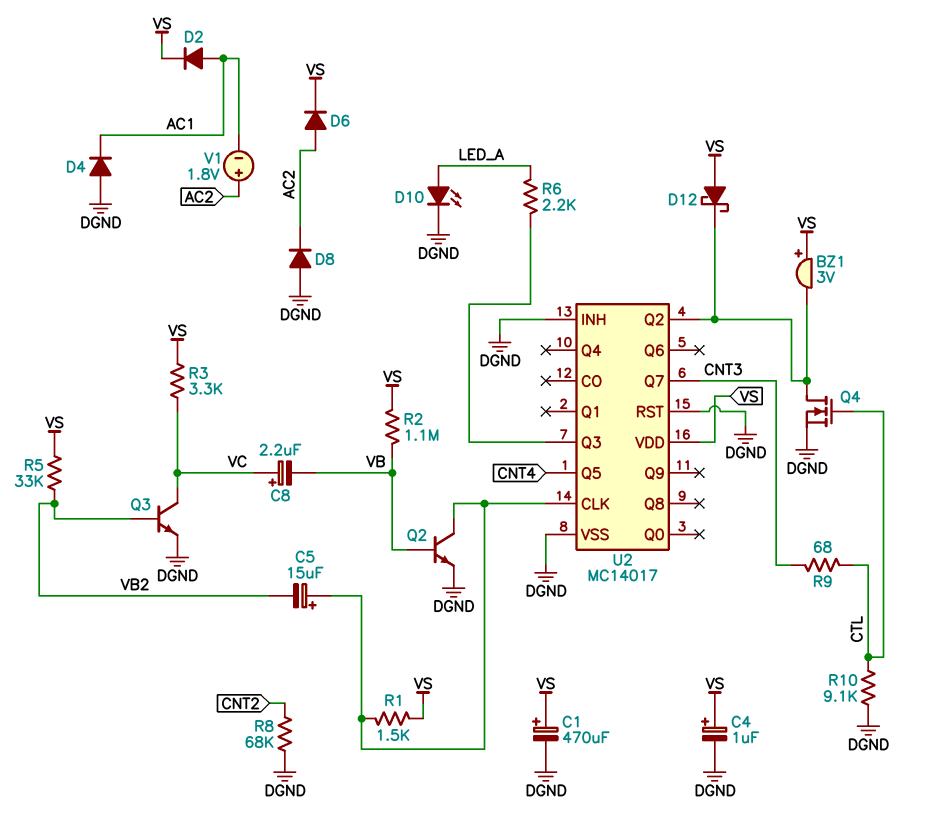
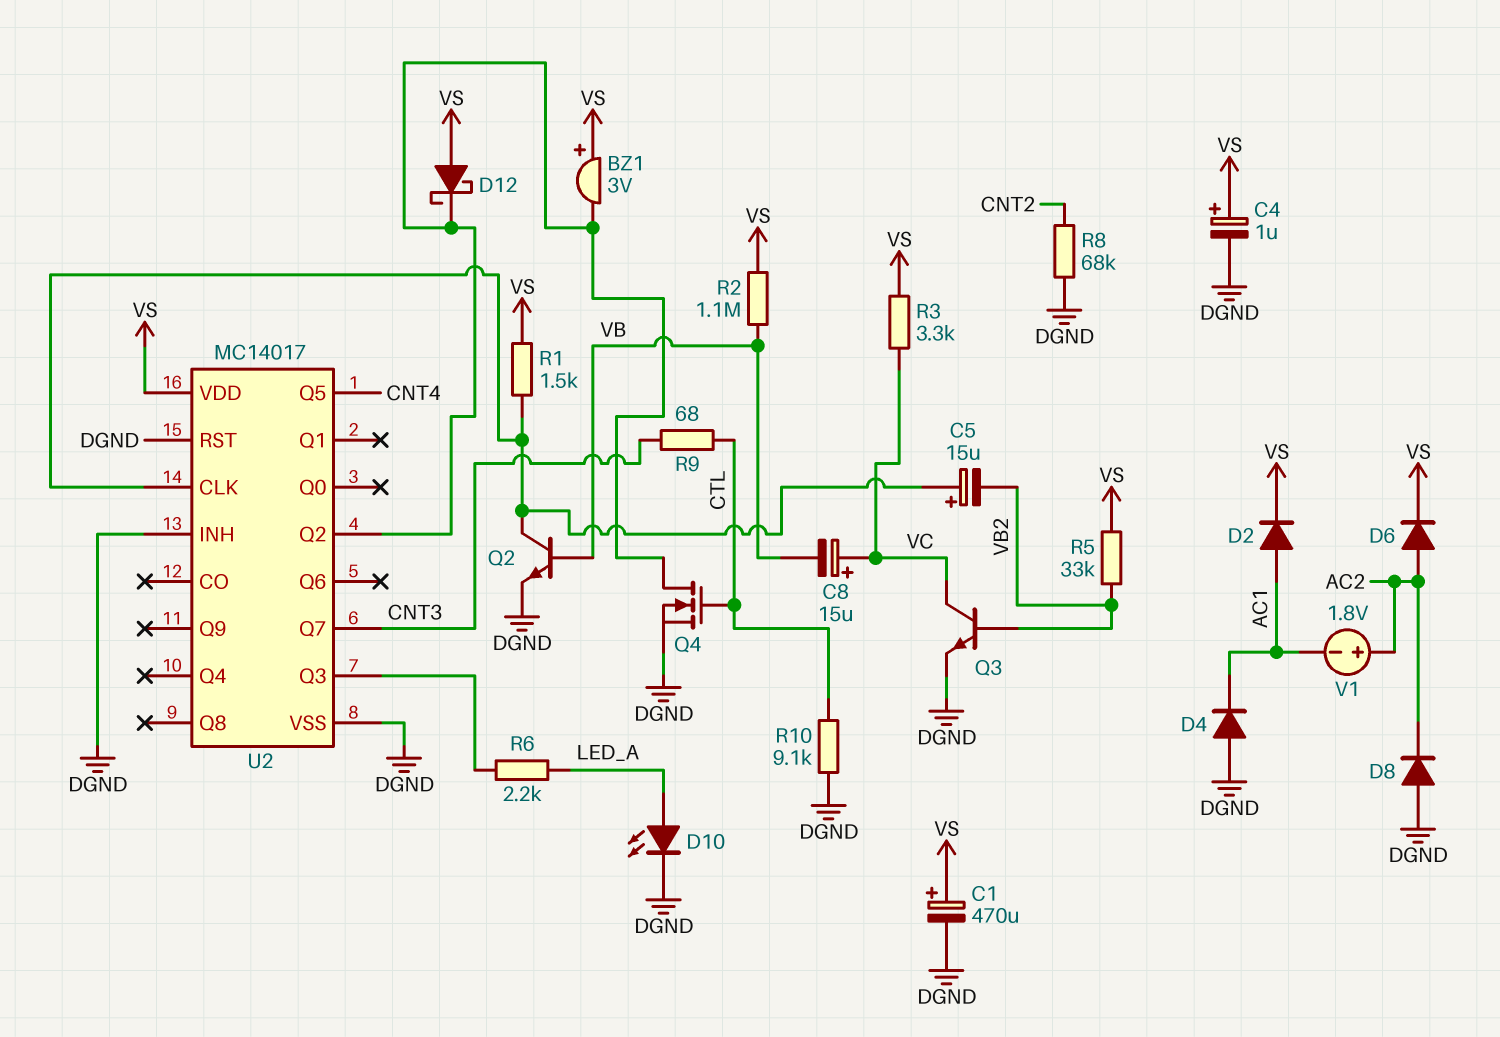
C8: 2.2uF (plus VC, minus VB) -> 15uF (plus VC, minus VB)

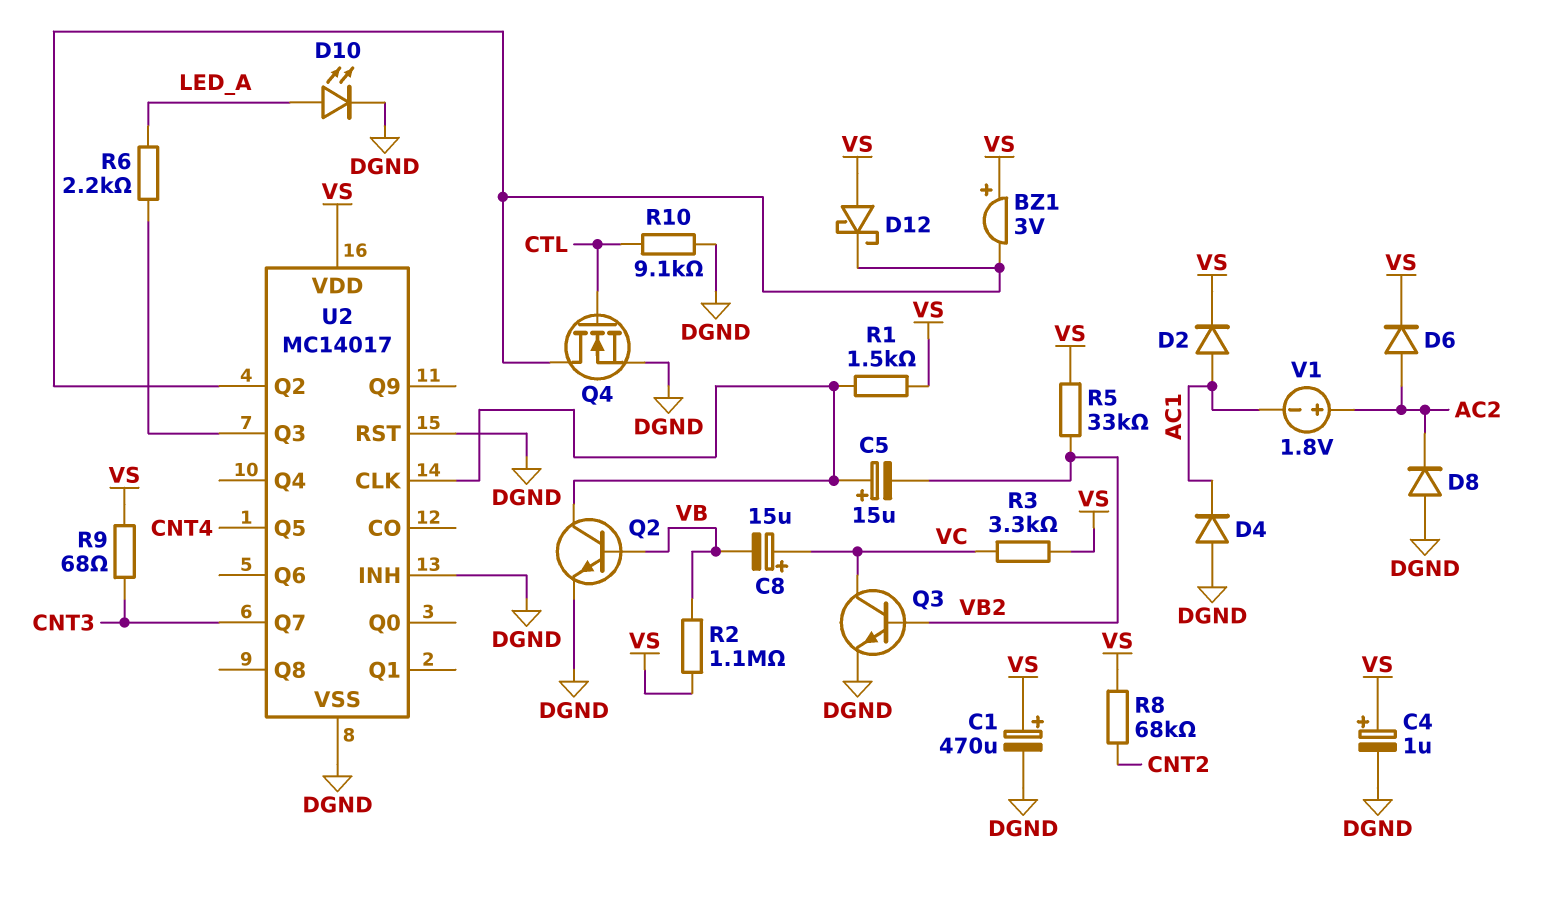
R8: 68k (CNT2, DGND) -> 68k (CNT2, VS)
R9: 68 (CNT3, CTL) -> 68 (CNT3, VS)

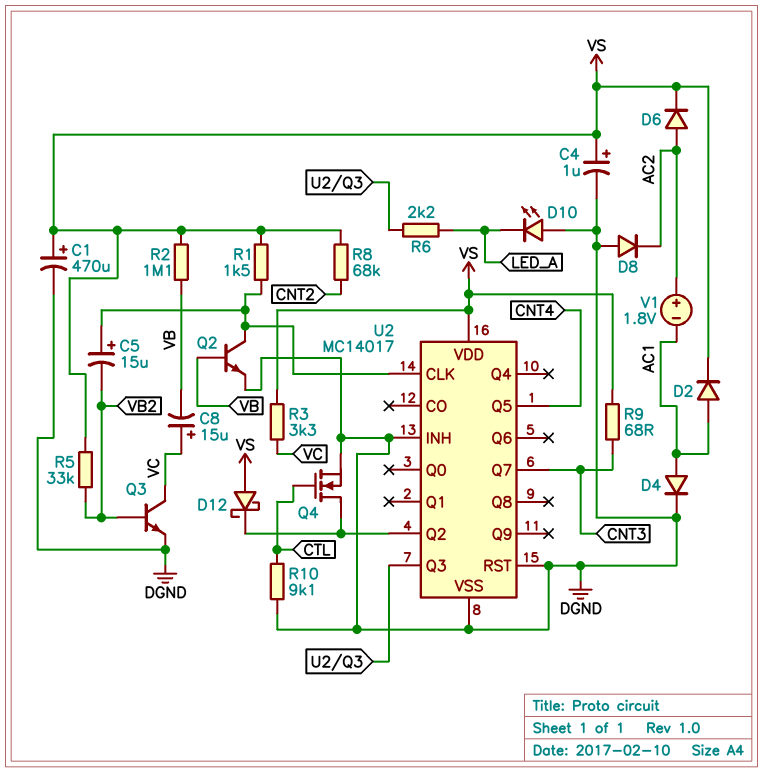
BZ1: buzzer 3V (plus VS, minus U2/Q2) -> none
D4: diode (A DGND, K AC1) -> diode (A AC1, K DGND)
D10: LED (A LED_A, K DGND) -> LED (A DGND, K LED_A)

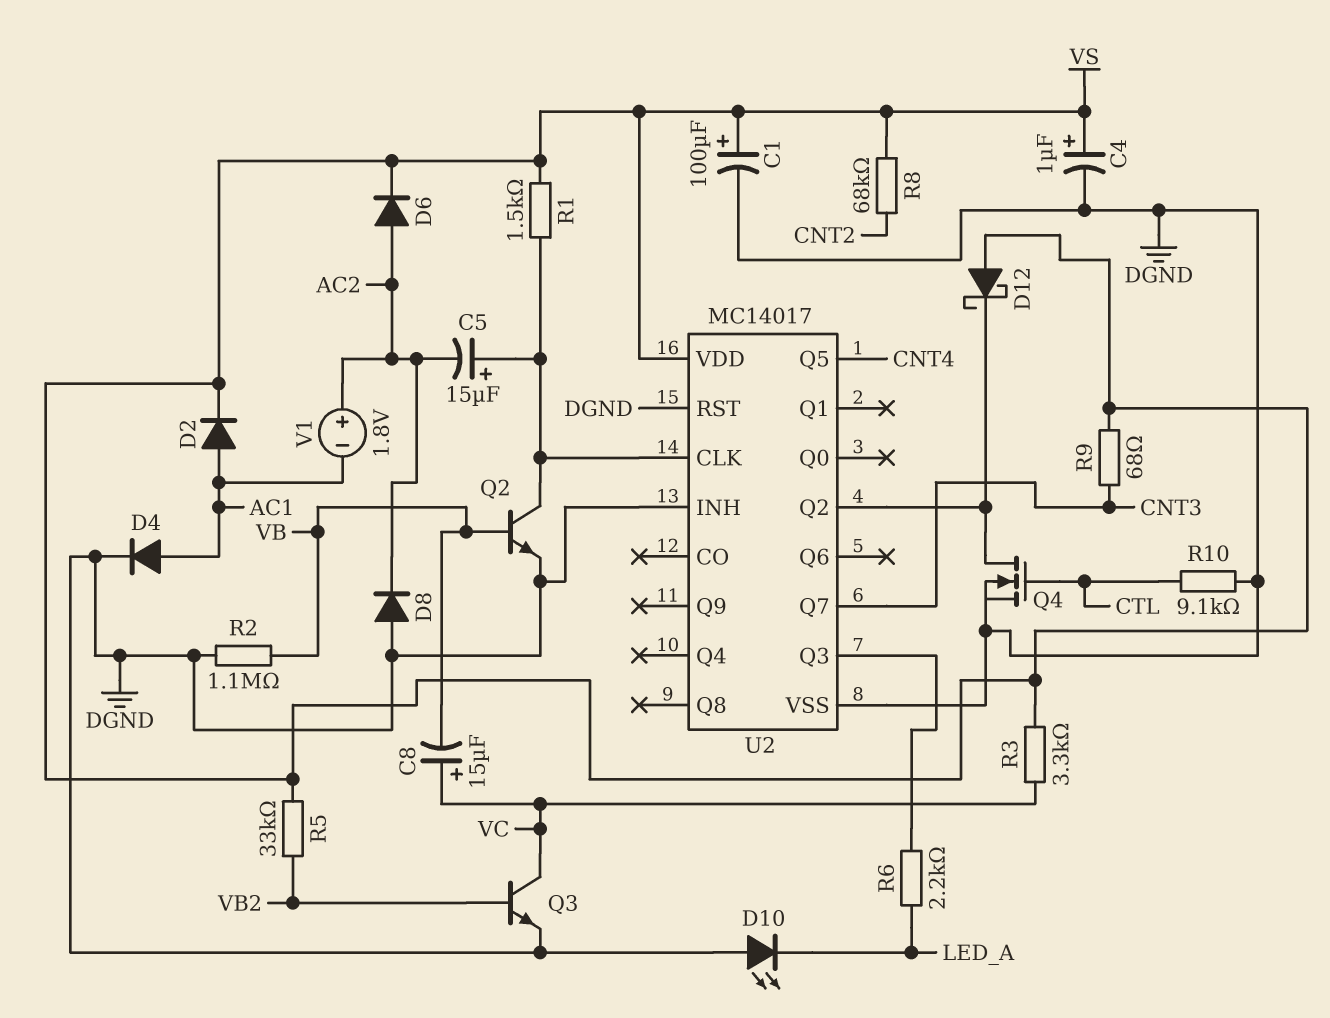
C1: 470uF (plus VS, minus DGND) -> 100uF (plus VS, minus DGND)
C5: 15uF (plus U2/CLK, minus VB2) -> 15uF (plus U2/CLK, minus AC2)
R2: 1.1M (VB, VS) -> 1.1M (DGND, VB)

